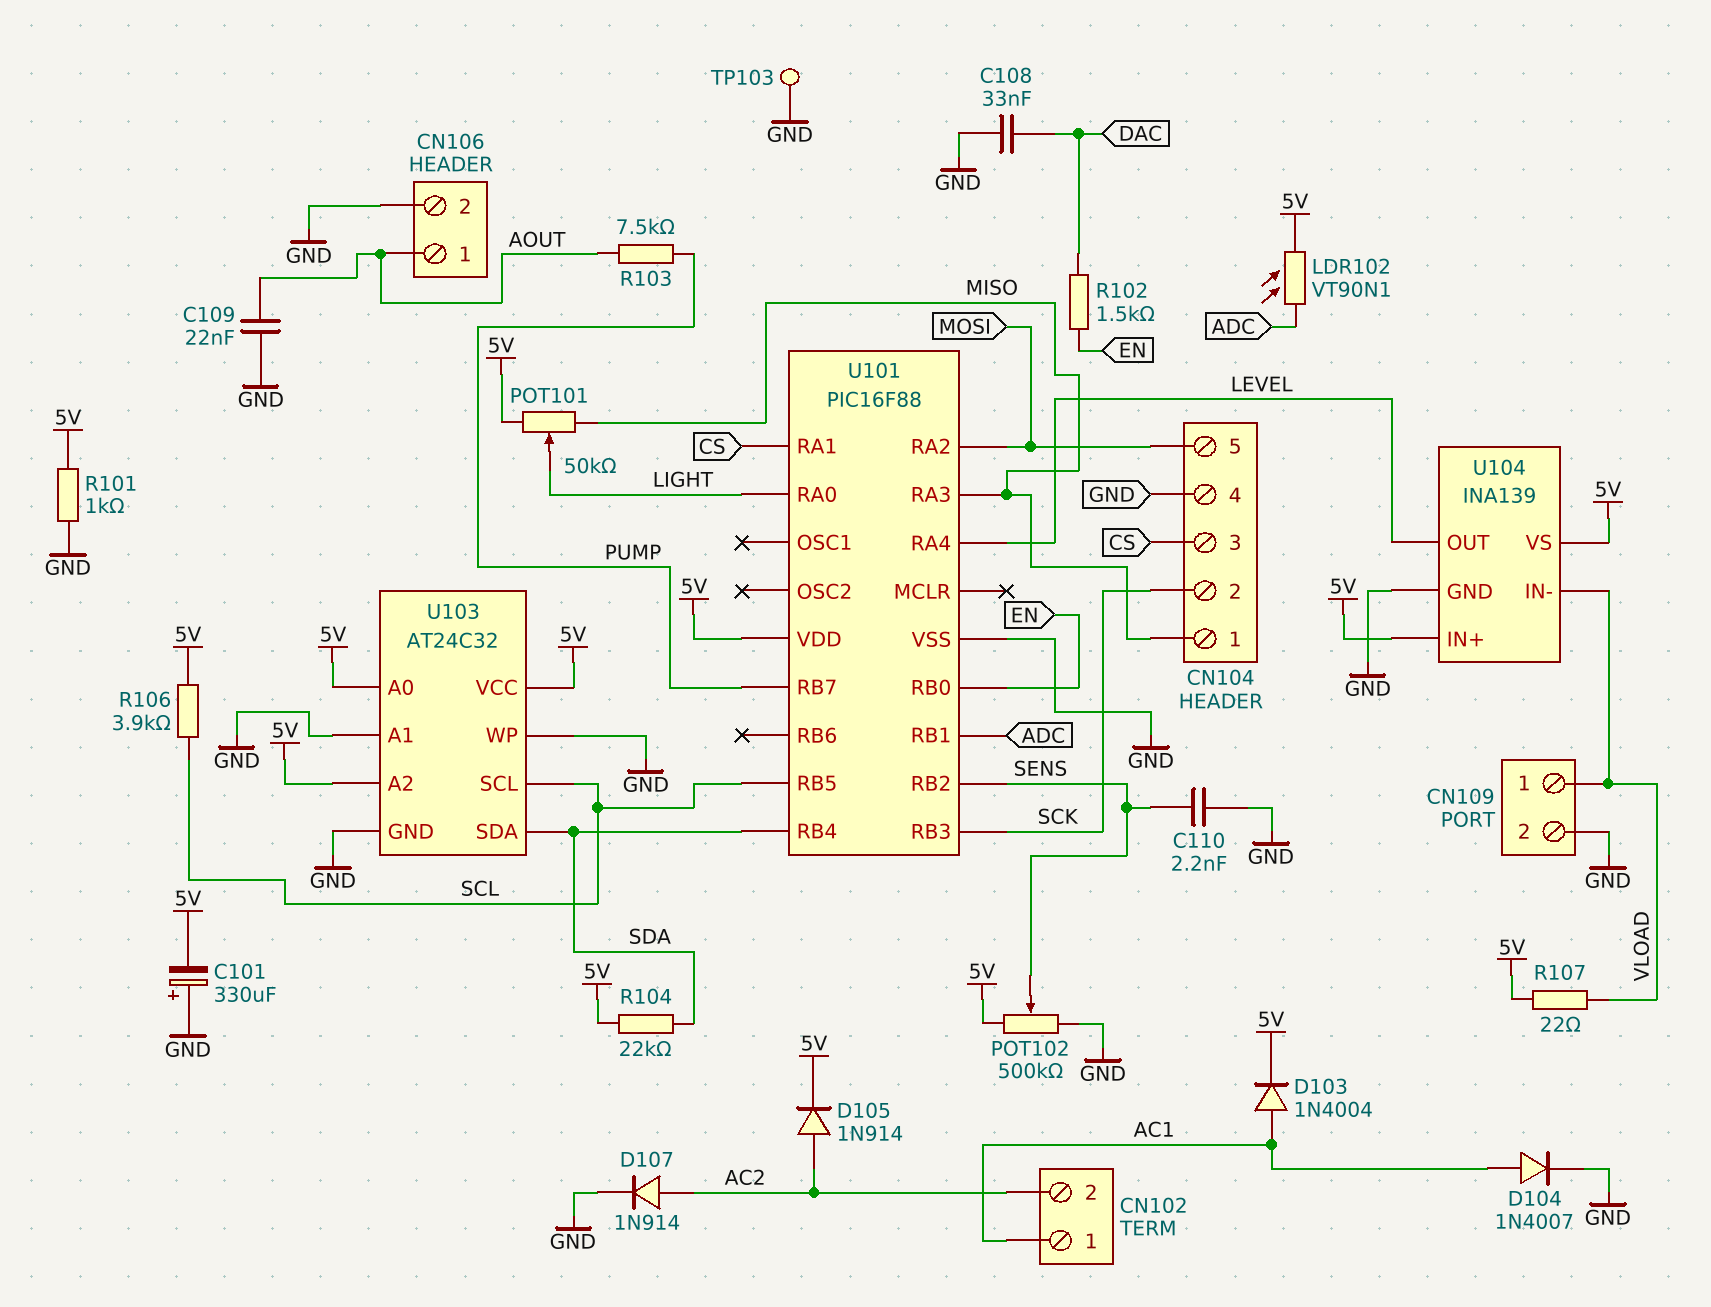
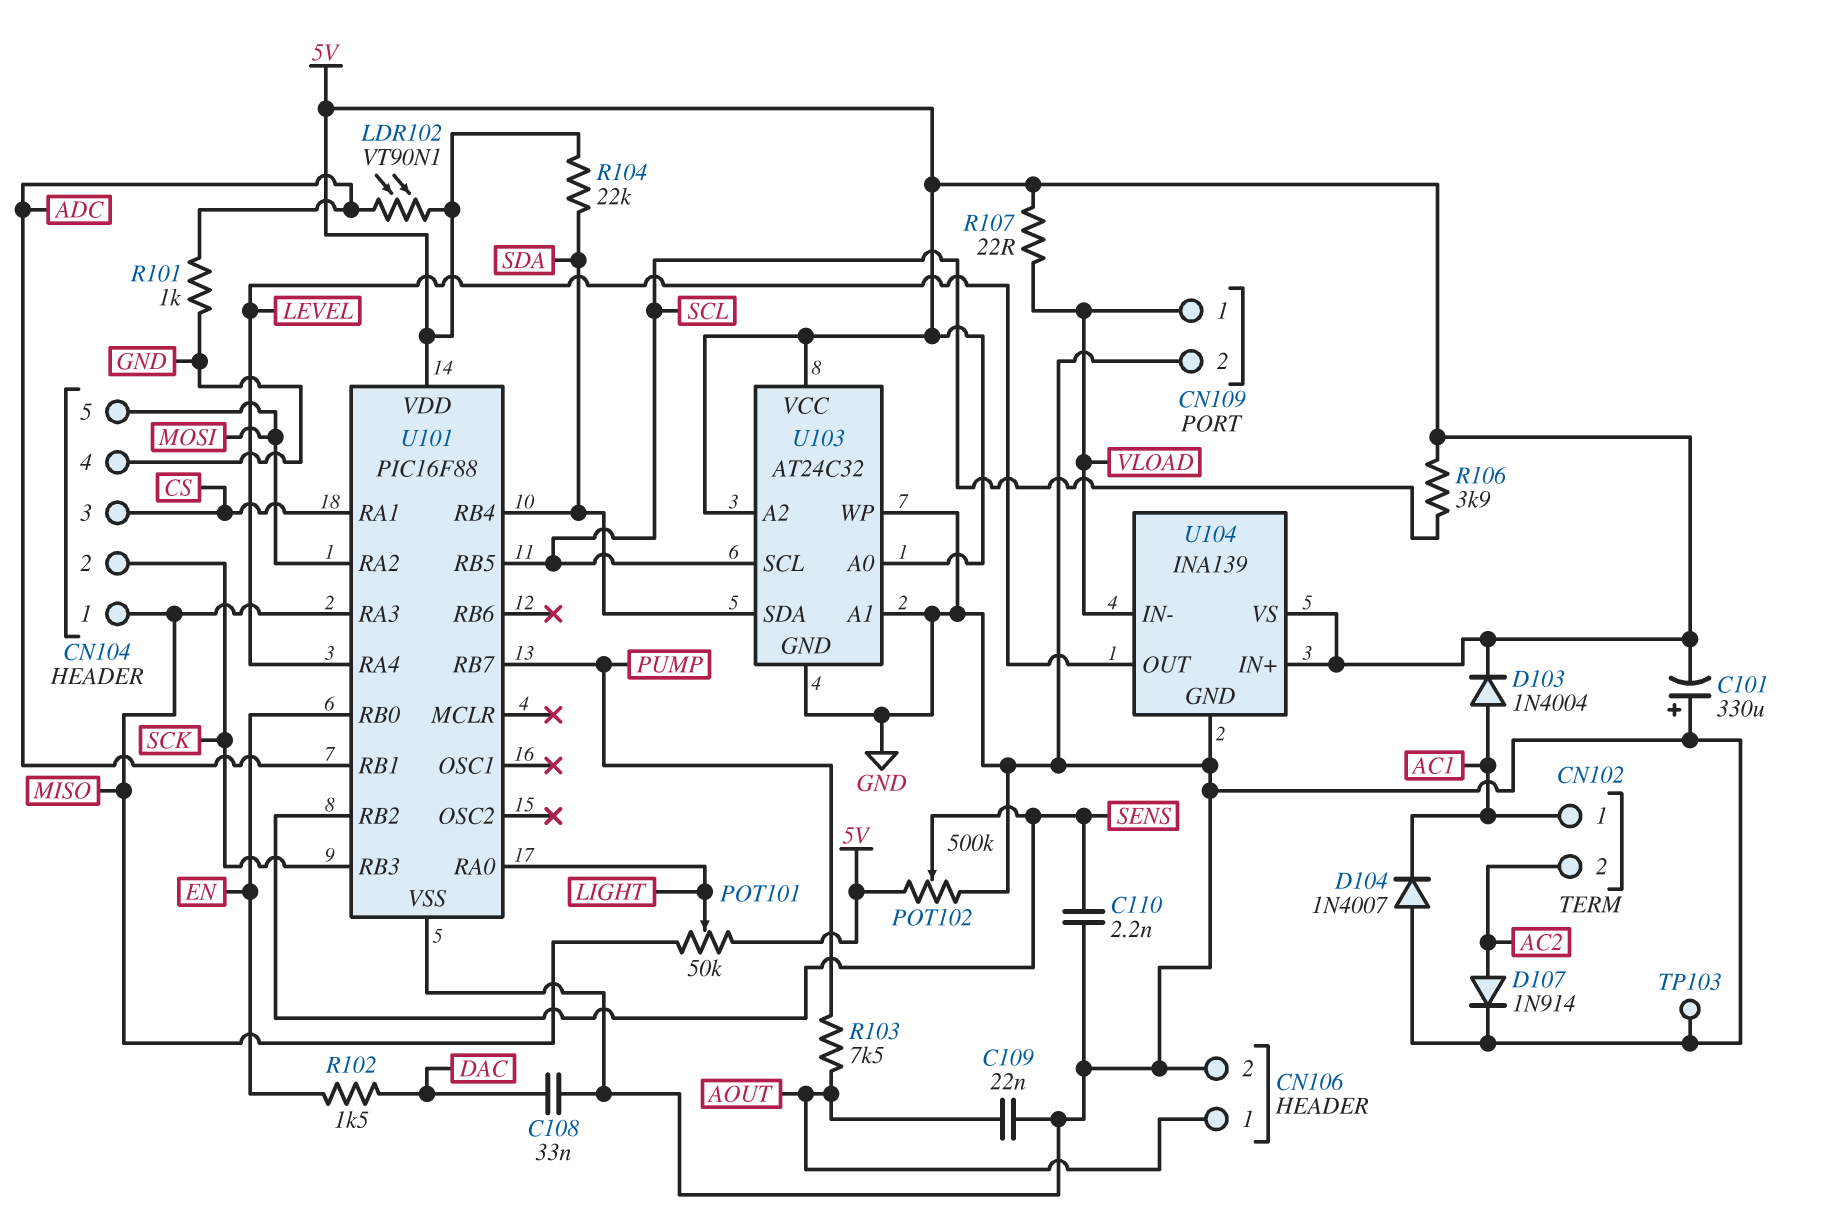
D104: diode 1N4007 (A AC1, K GND) -> diode 1N4007 (A GND, K AC1)
D105: diode 1N914 (A AC2, K 5V) -> none
R101: 1k (5V, GND) -> 1k (ADC, GND)

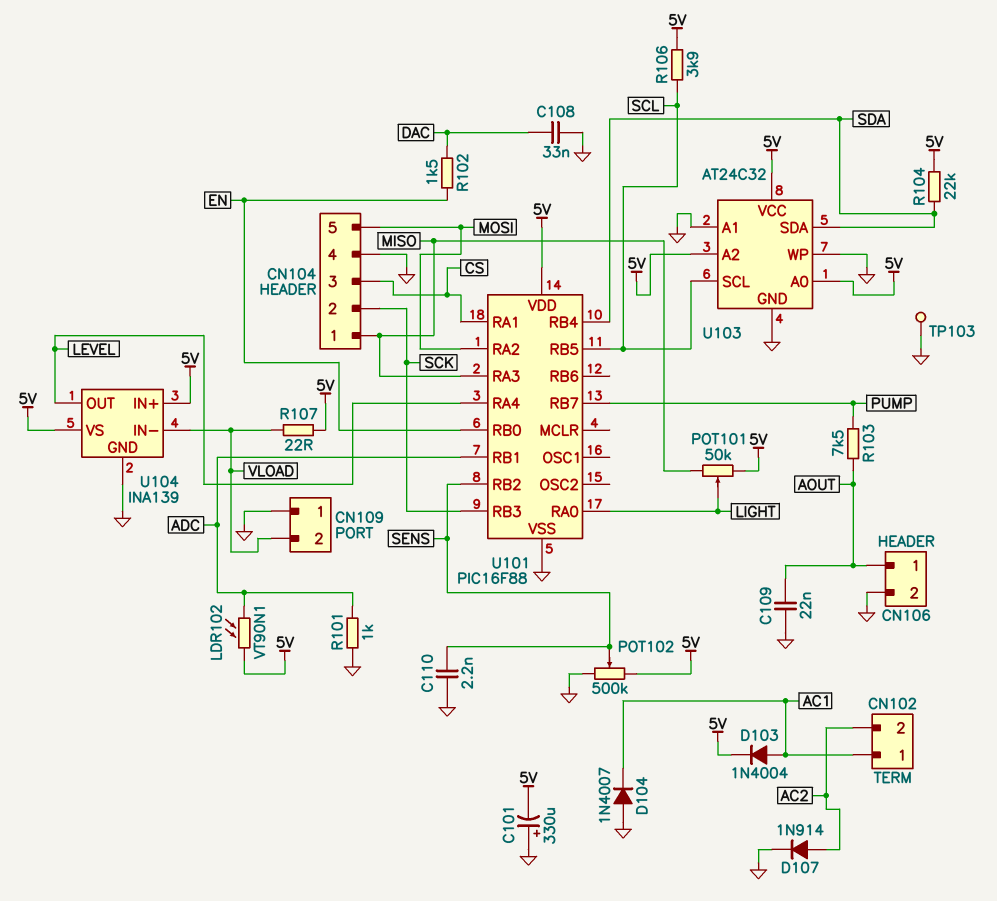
CN109 pin 1: VLOAD -> GND
CN109 pin 2: GND -> VLOAD

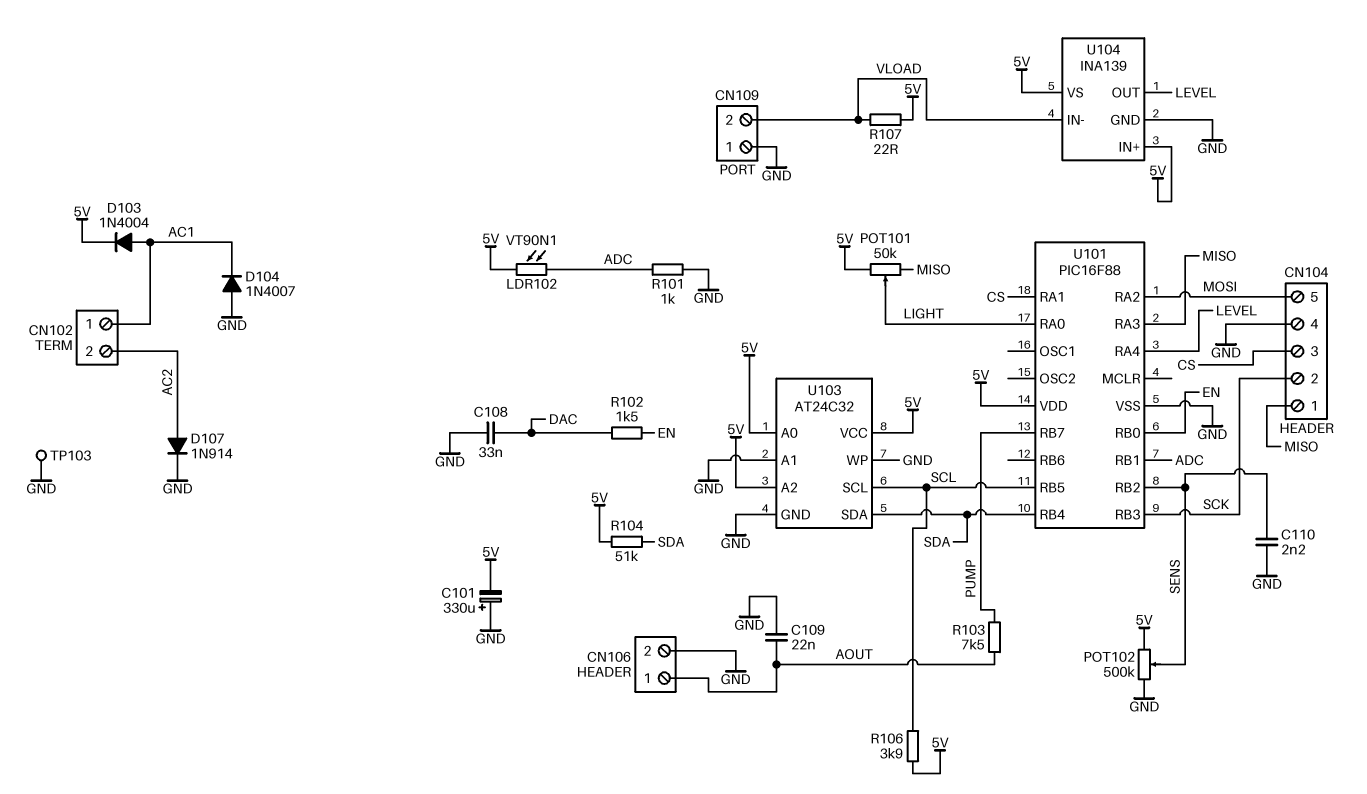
R104: 22k (5V, SDA) -> 51k (5V, SDA)

